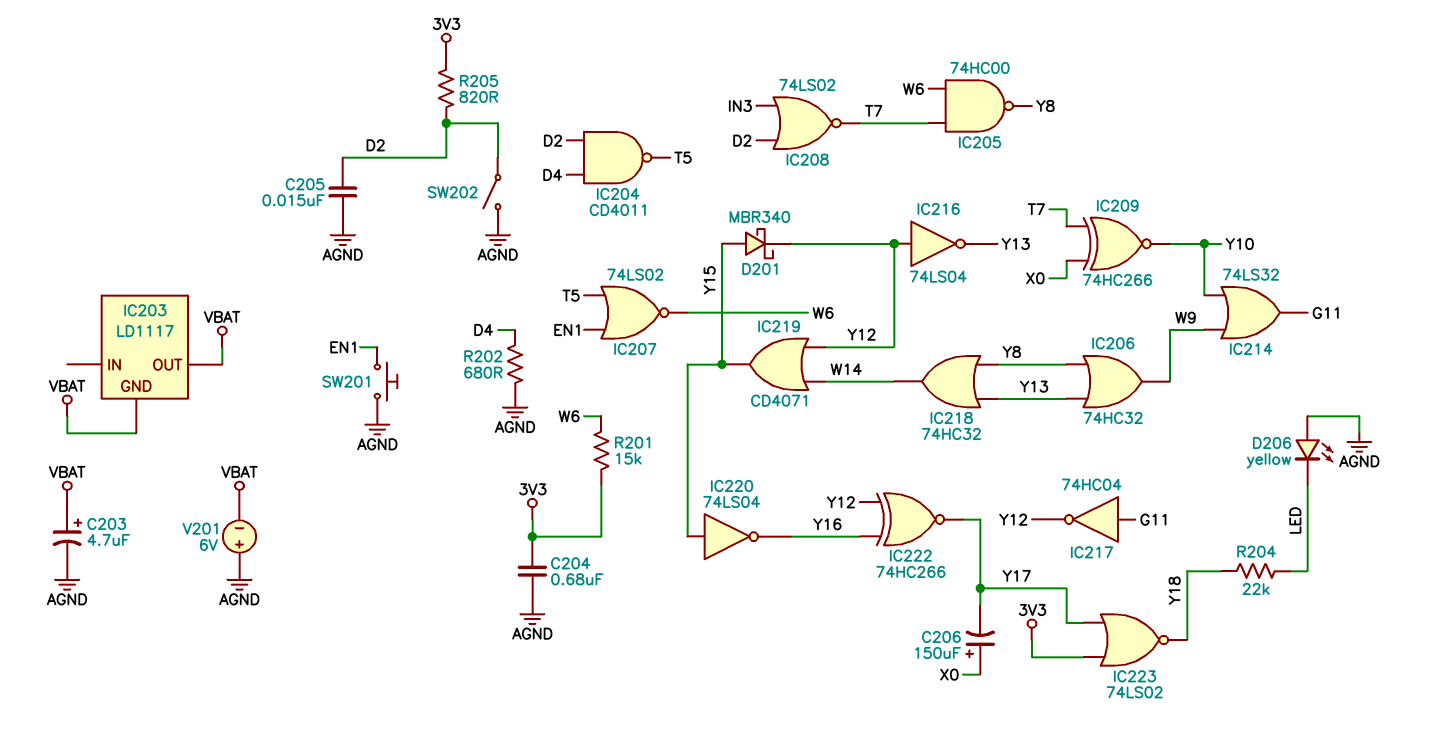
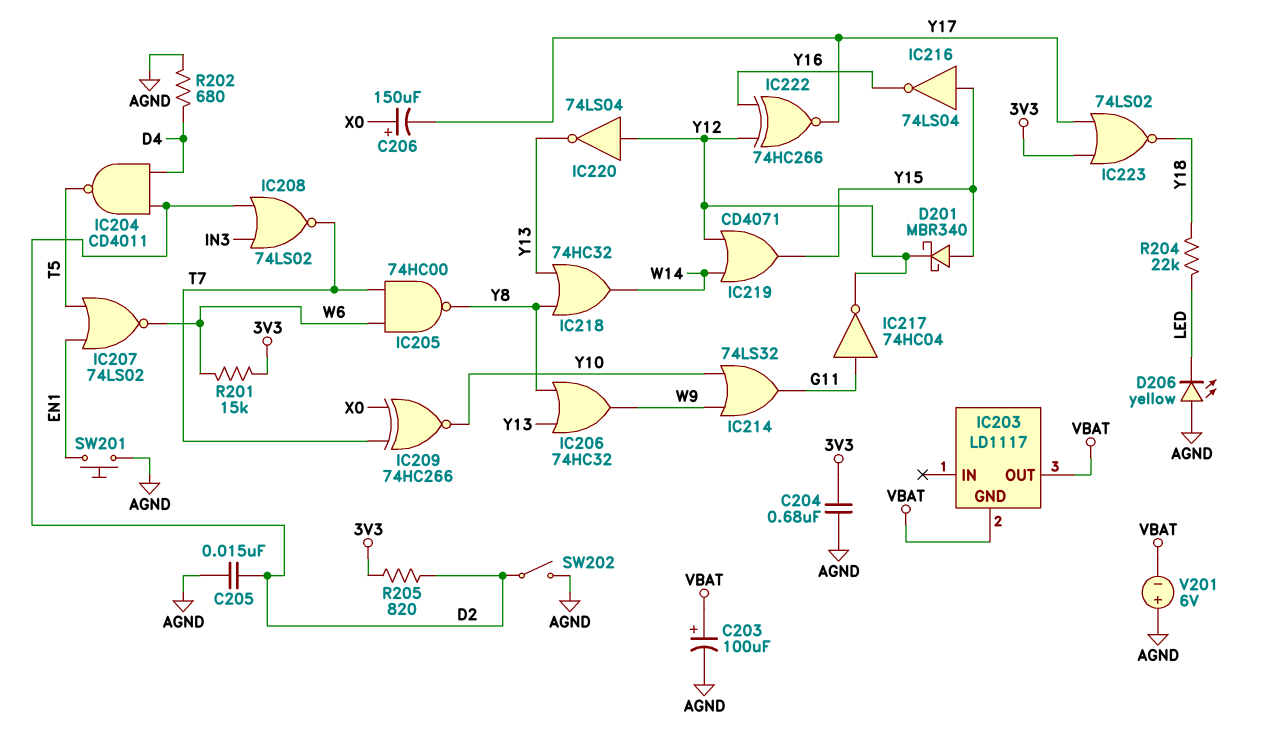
C203: 4.7uF (plus VBAT, minus AGND) -> 100uF (plus VBAT, minus AGND)
IC216: NOT 74LS04 (in Y12, out Y13) -> NOT 74LS04 (in Y15, out Y16)
IC220: NOT 74LS04 (in Y15, out Y16) -> NOT 74LS04 (in Y12, out Y13)

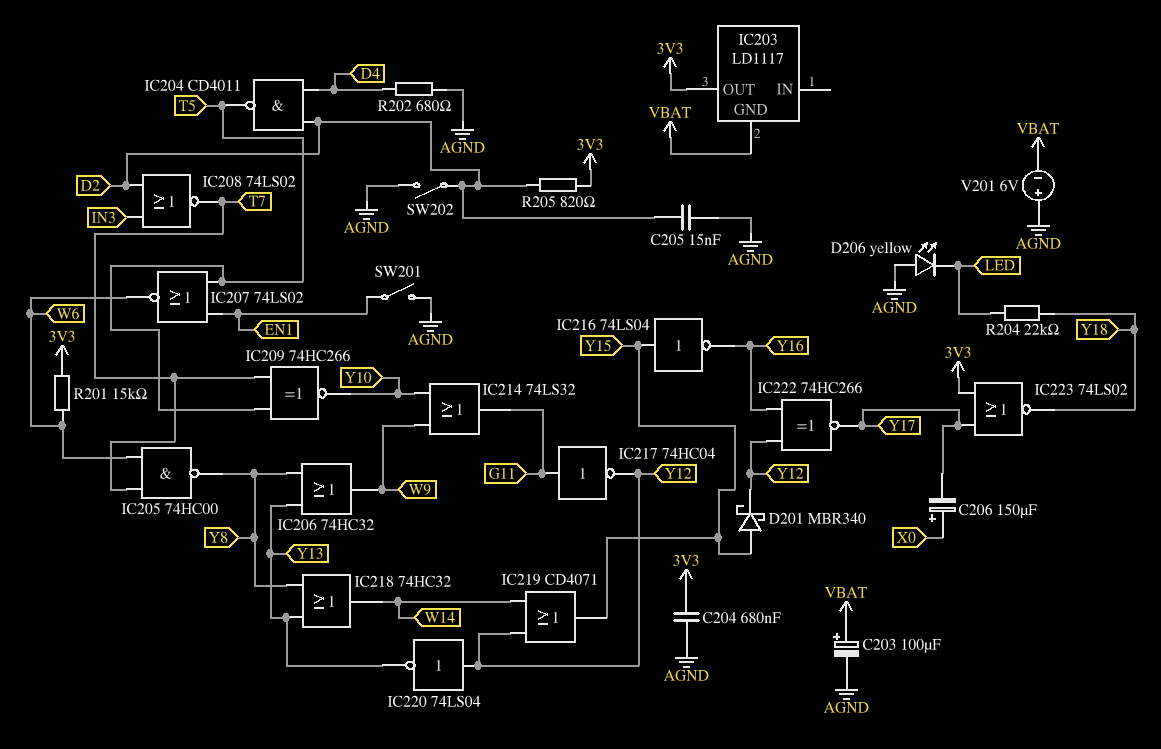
IC203 pin OUT: VBAT -> 3V3
IC209: XNOR 74HC266 (in T7, in X0, out Y10) -> XNOR 74HC266 (in T5, in T7, out Y10)
SW201: button (AGND, EN1) -> switch (AGND, EN1)

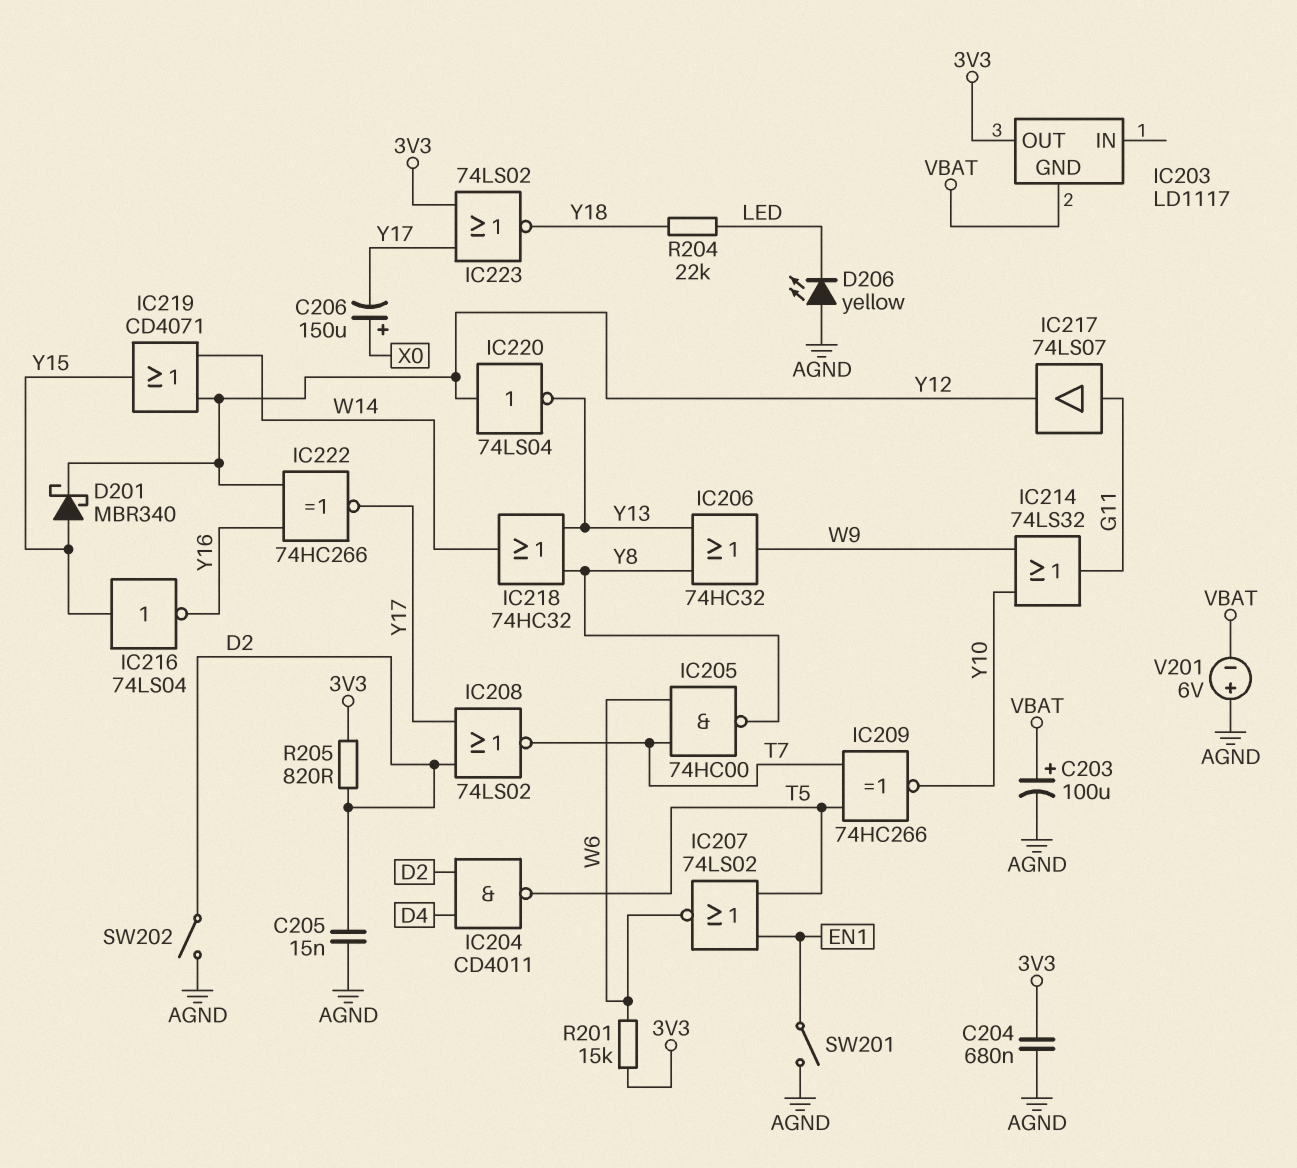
IC208: NOR 74LS02 (in D2, in IN3, out T7) -> NOR 74LS02 (in D2, in Y17, out T7)
IC217: NOT 74HC04 (in G11, out Y12) -> buffer 74LS07 (in G11, out Y12)
R202: 680 (AGND, D4) -> none

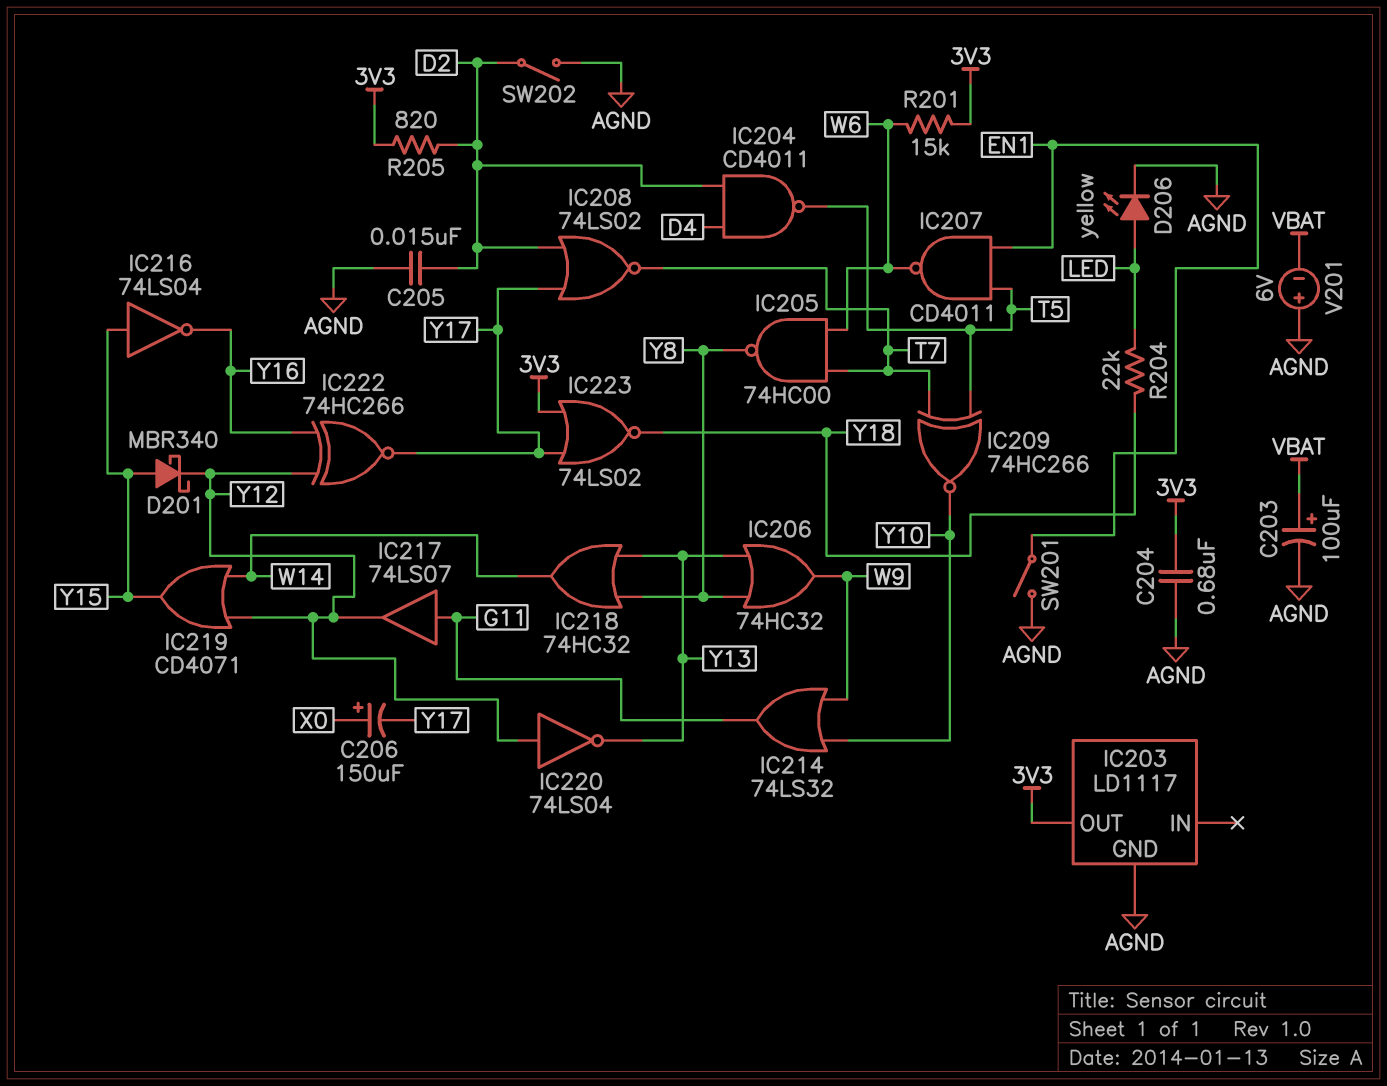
D206: LED yellow (A AGND, K LED) -> LED yellow (A LED, K AGND)
IC203 pin GND: VBAT -> AGND
IC207: NOR 74LS02 (in EN1, in T5, out W6) -> NAND CD4011 (in EN1, in T5, out W6)

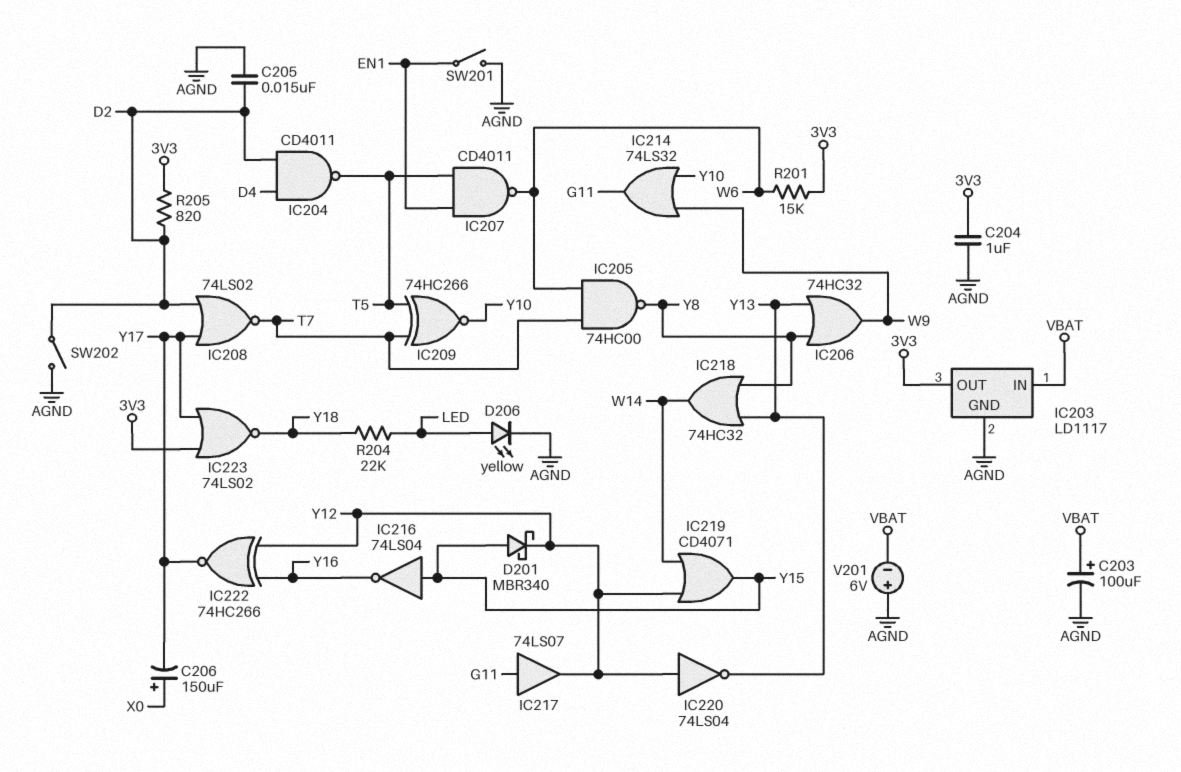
C204: 680nF (3V3, AGND) -> 1uF (3V3, AGND)
IC203 pin IN: none -> VBAT

